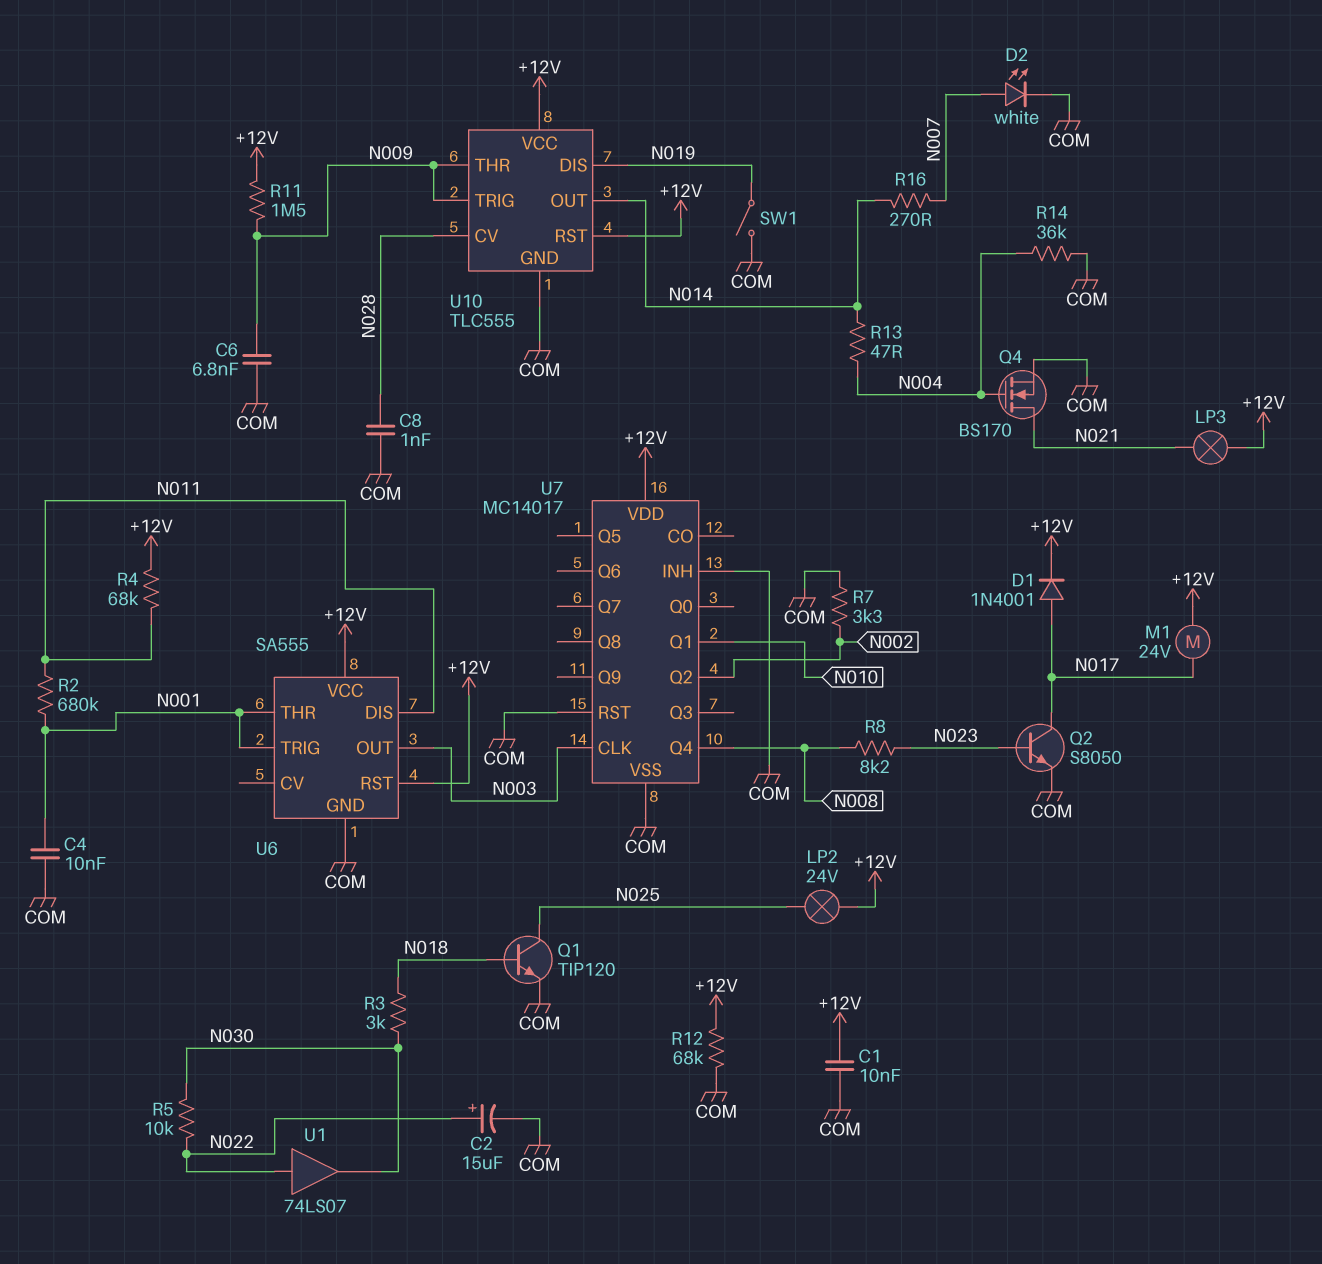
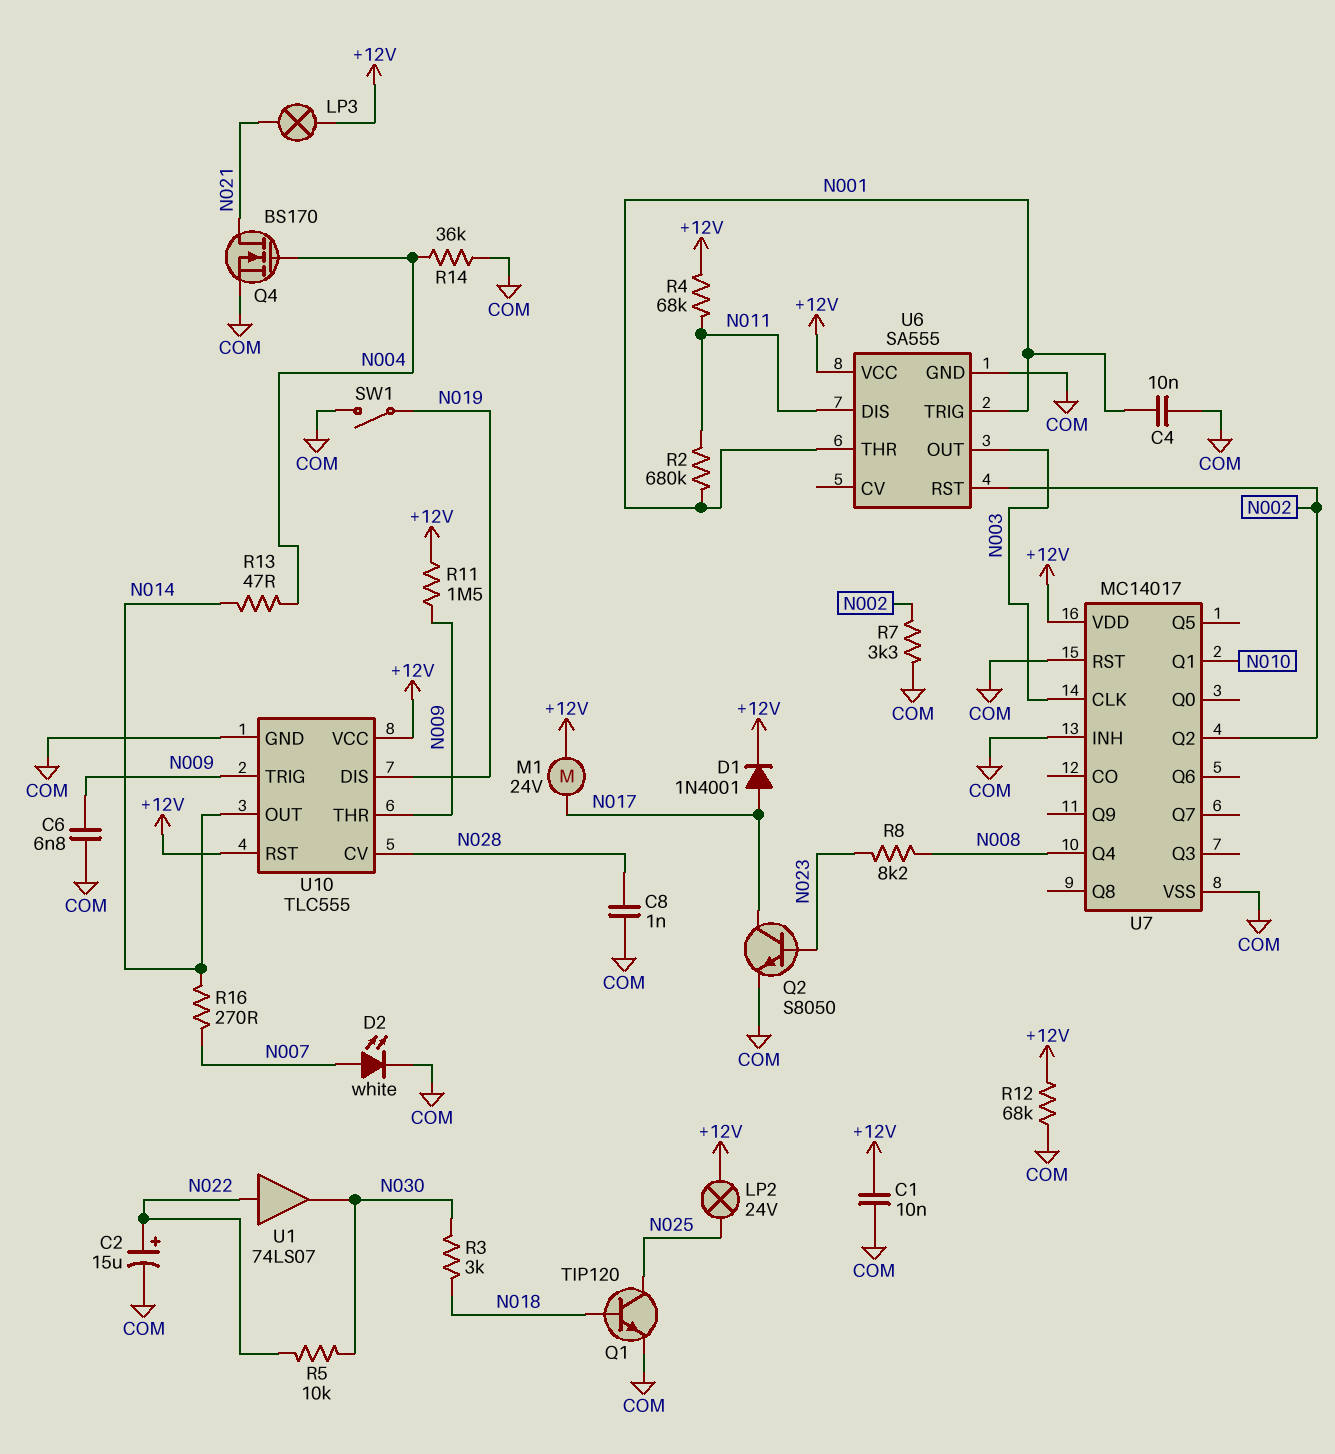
U6 pin RST: +12V -> N002

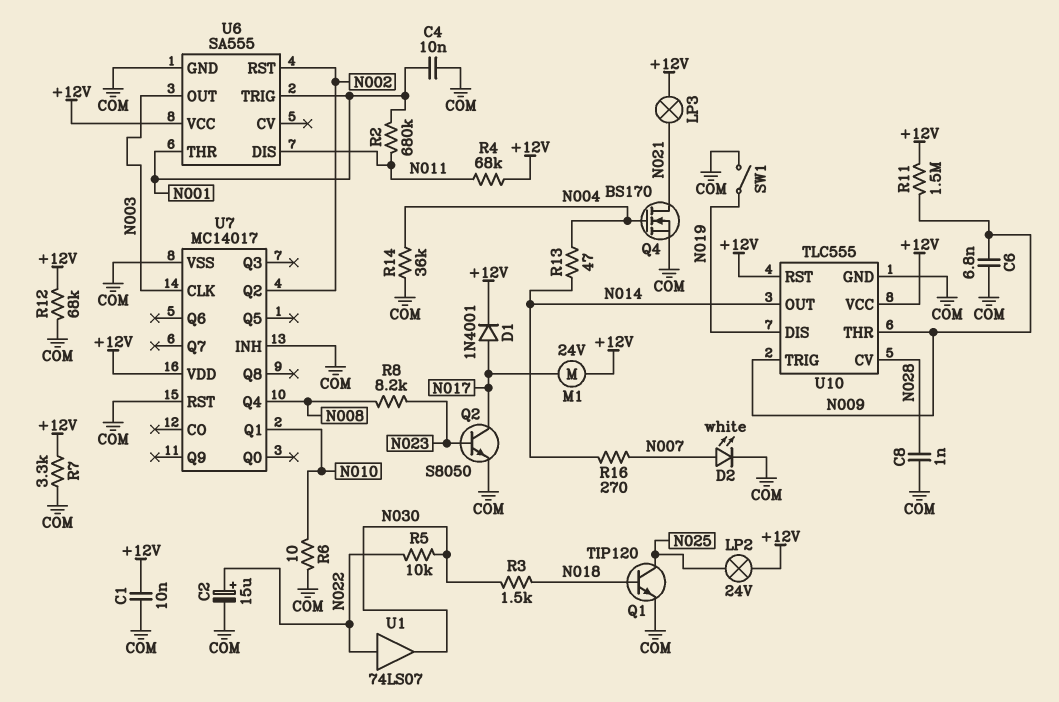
R3: 3k (N018, N030) -> 1.5k (N018, N030)
R6: none -> 10 (COM, N010)
R7: 3.3k (COM, N002) -> 3.3k (+12V, COM)

